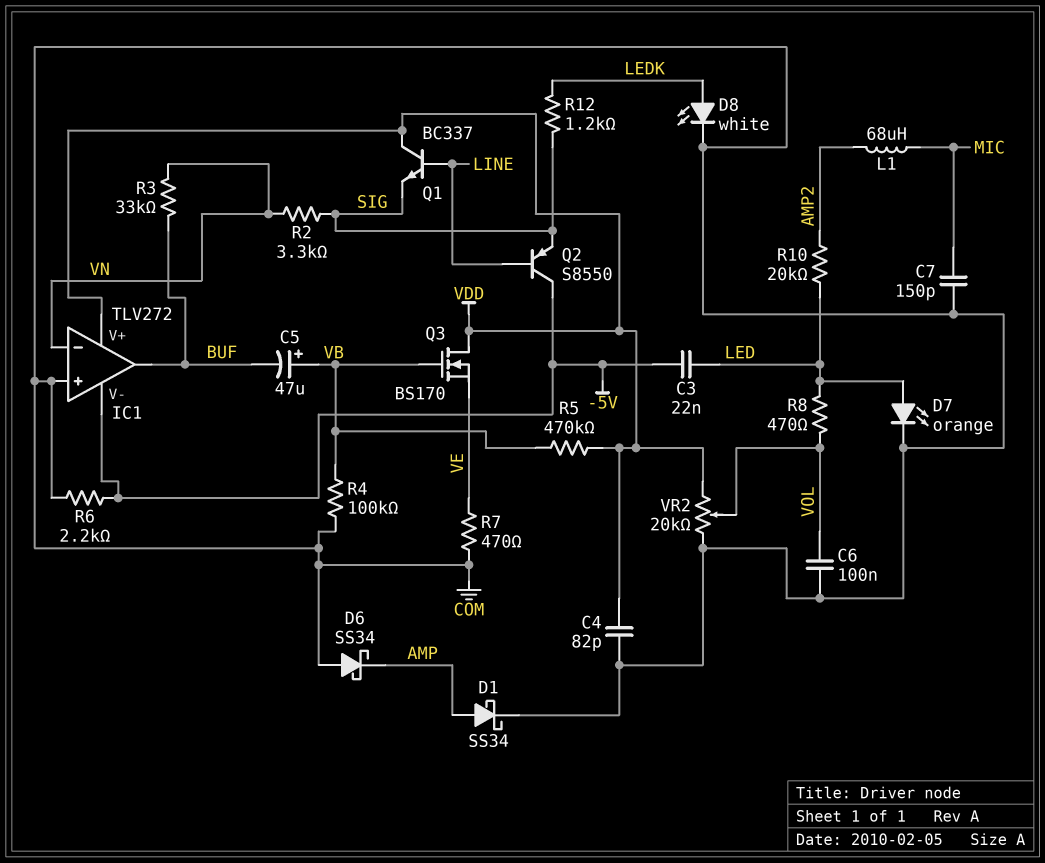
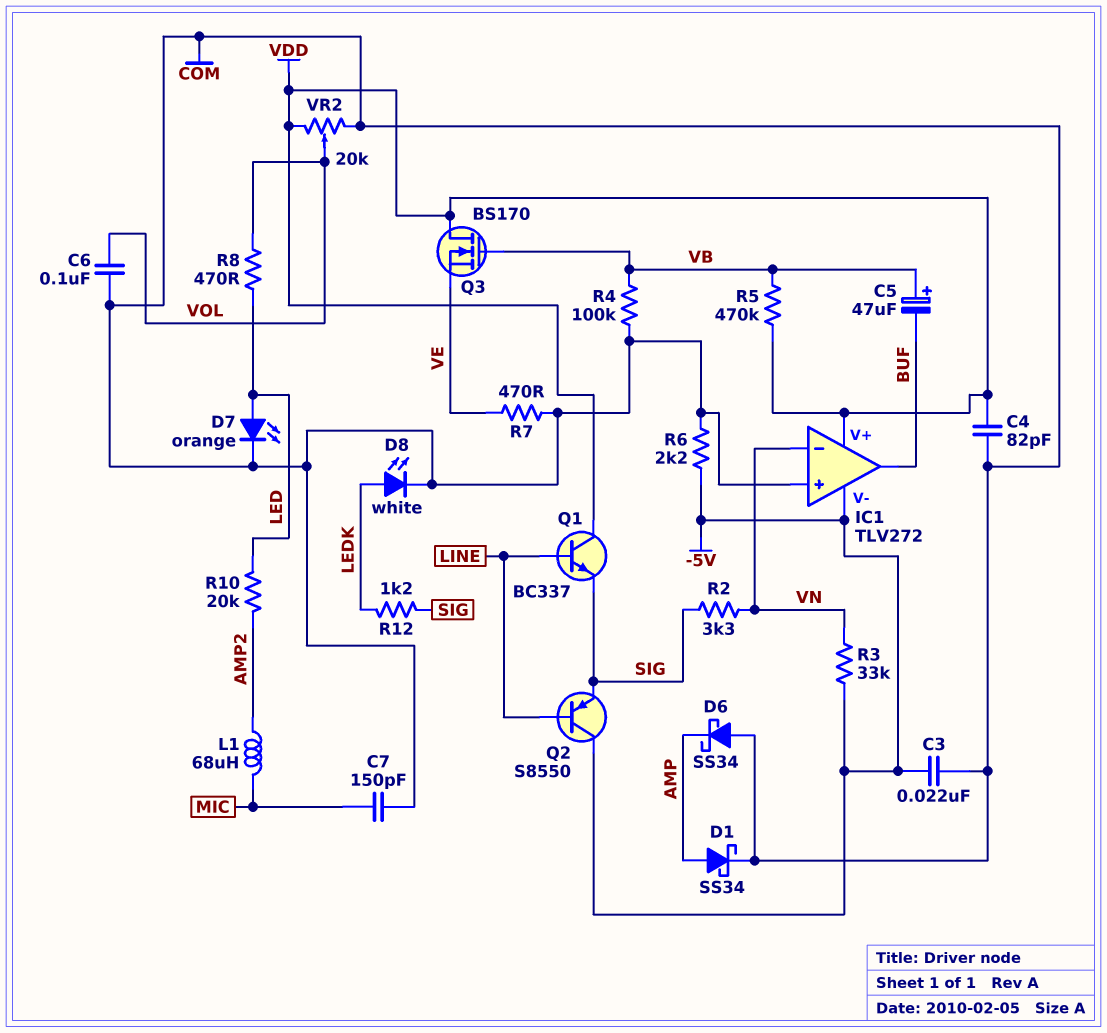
C3: 22nF (-5V, LED) -> 22nF (-5V, COM)
R3: 33k (BUF, VN) -> 33k (-5V, VN)

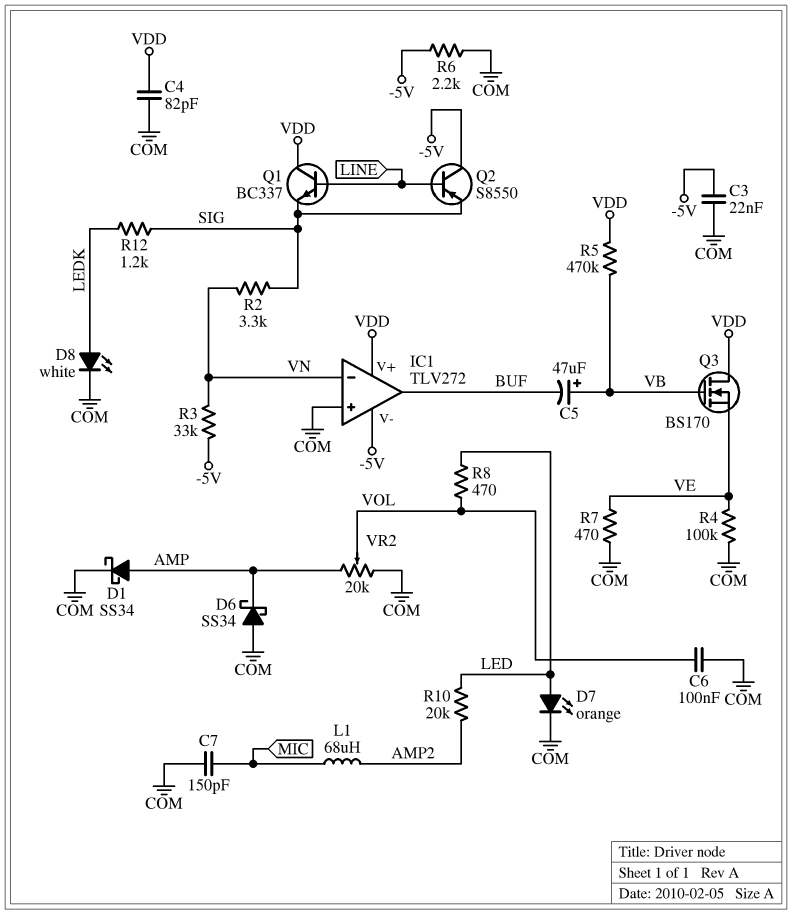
R4: 100k (COM, VB) -> 100k (COM, VE)
VR2: 20k (COM, VDD, wiper VOL) -> 20k (AMP, COM, wiper VOL)

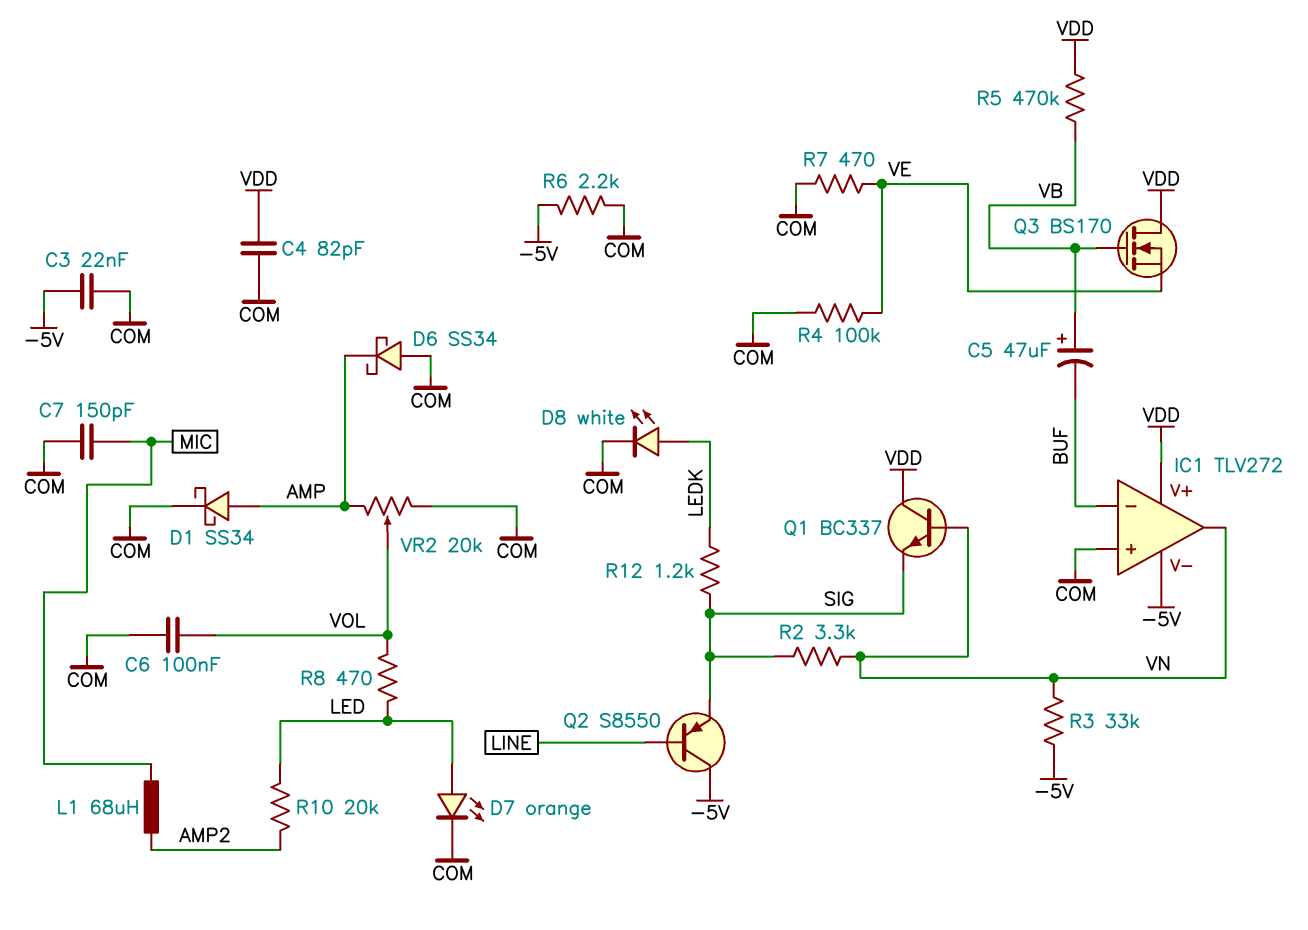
IC1 pin in-: VN -> BUF
IC1 pin out: BUF -> VN
Q1: NPN BC337 (B LINE, C VDD, E SIG) -> NPN BC337 (B VN, C VDD, E SIG)

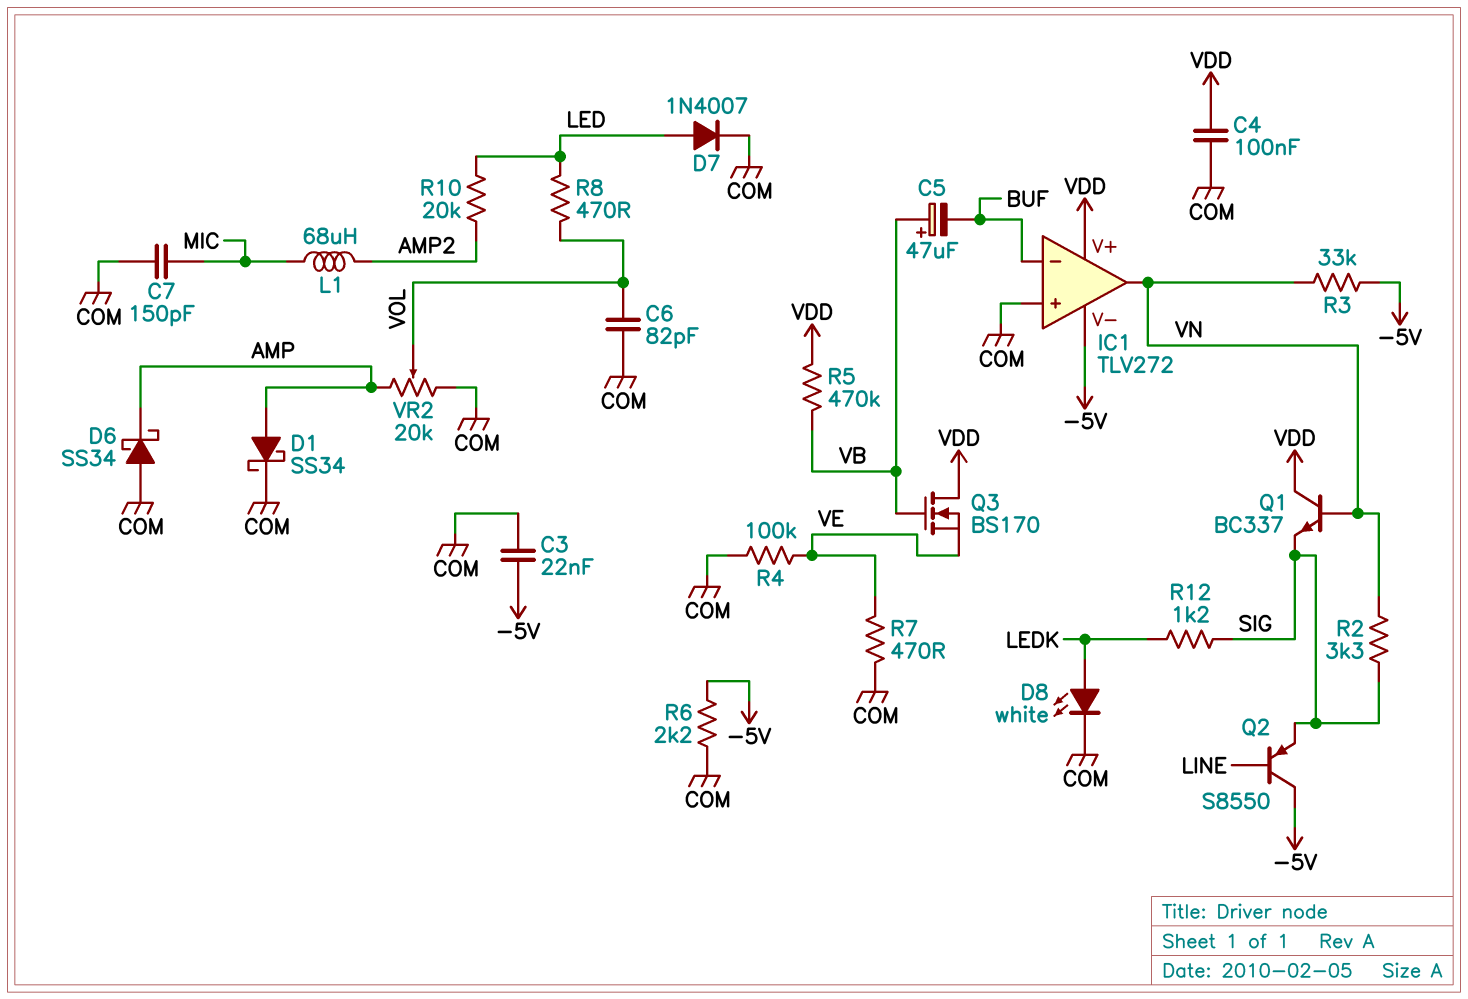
C4: 82pF (COM, VDD) -> 100nF (COM, VDD)
C6: 100nF (COM, VOL) -> 82pF (COM, VOL)
D7: LED orange (A LED, K COM) -> diode 1N4007 (A LED, K COM)

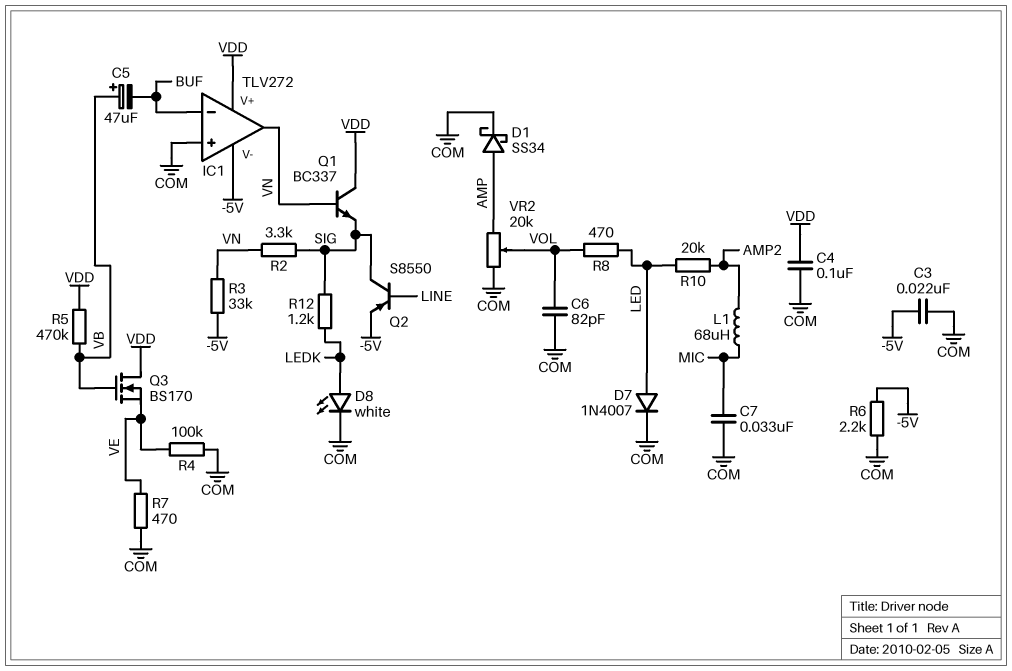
C7: 150pF (COM, MIC) -> 33nF (COM, MIC)
D6: schottky SS34 (A COM, K AMP) -> none
Q2: PNP S8550 (B LINE, C -5V, E SIG) -> PNP S8550 (B LINE, C SIG, E -5V)

